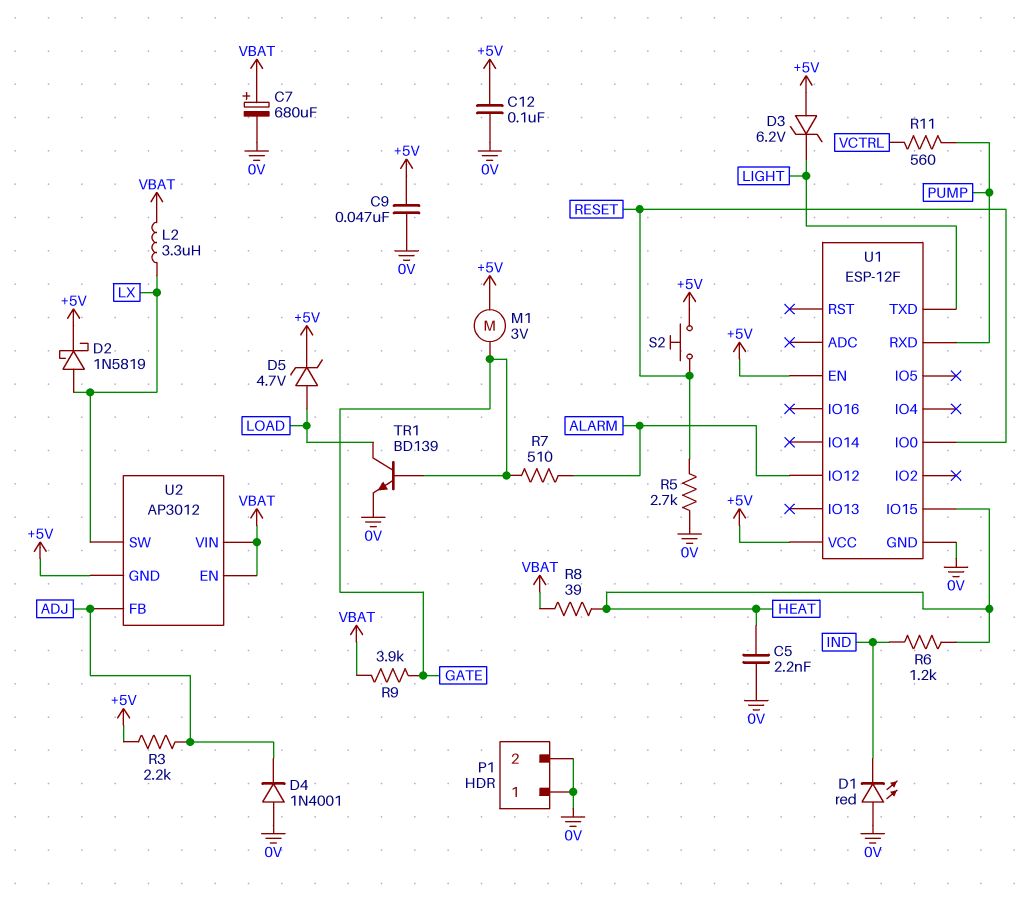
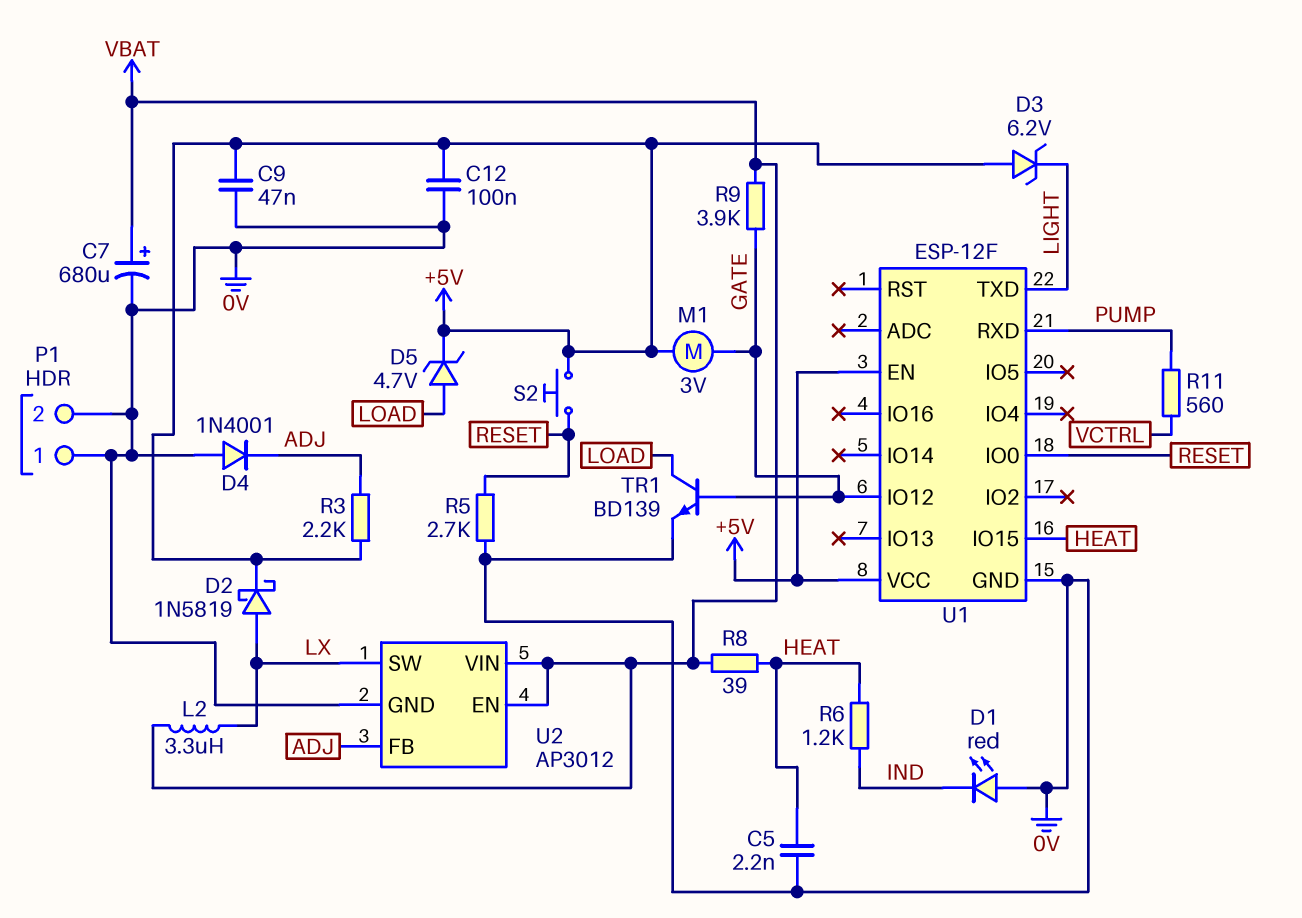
R7: 510 (ALARM, GATE) -> none
U1 pin IO12: ALARM -> GATE
U2 pin GND: +5V -> 0V

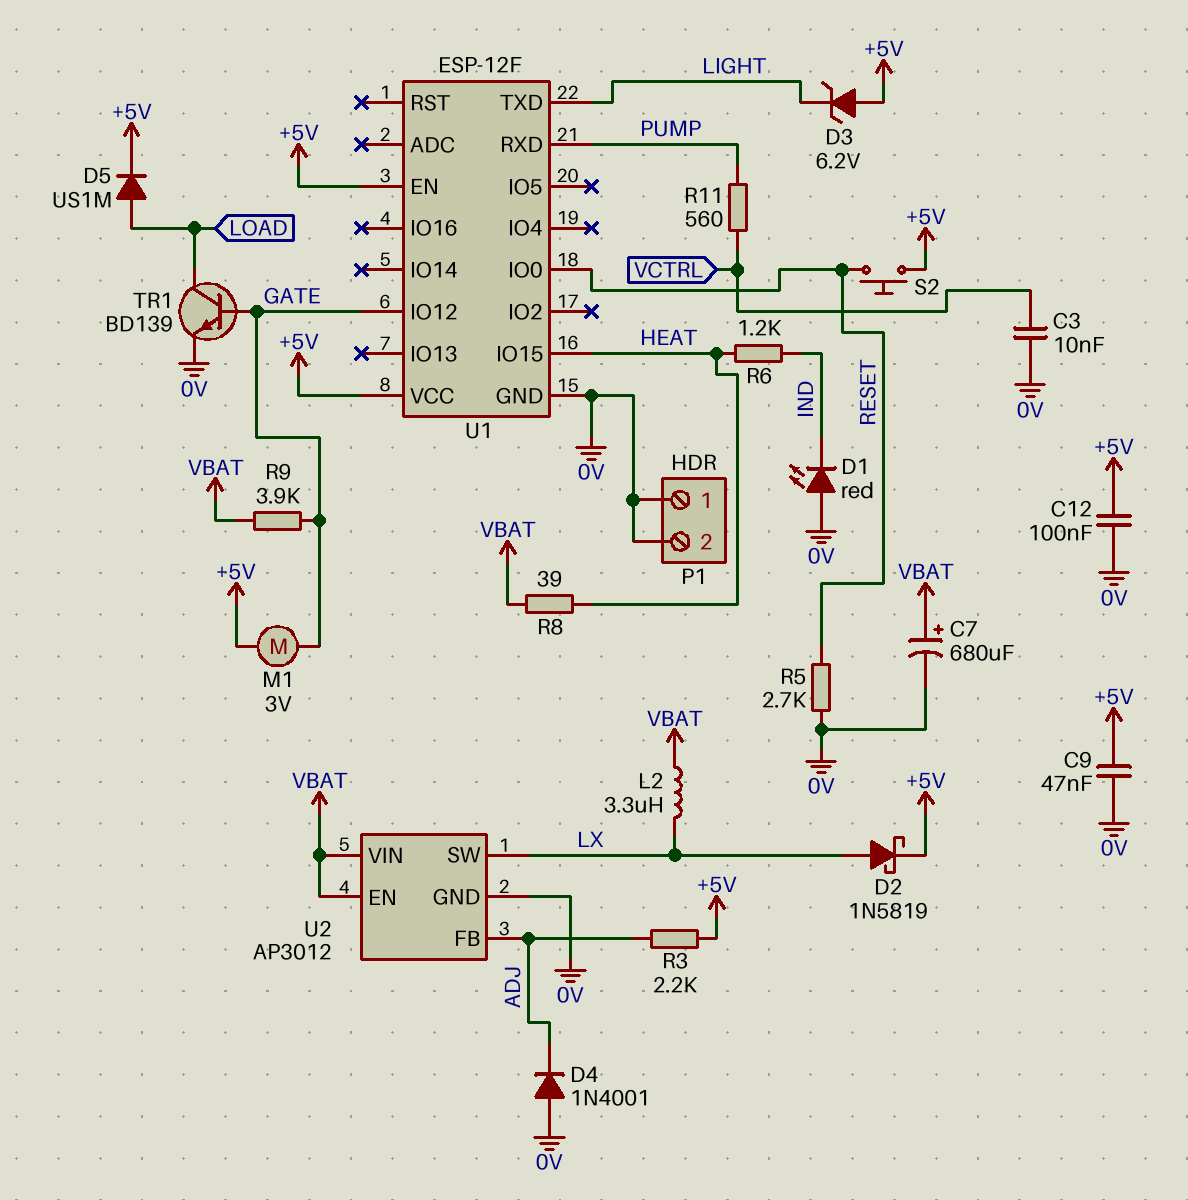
C3: none -> 10nF (0V, VCTRL)
C5: 2.2nF (0V, HEAT) -> none
D5: zener 4.7V (A LOAD, K +5V) -> diode US1M (A LOAD, K +5V)

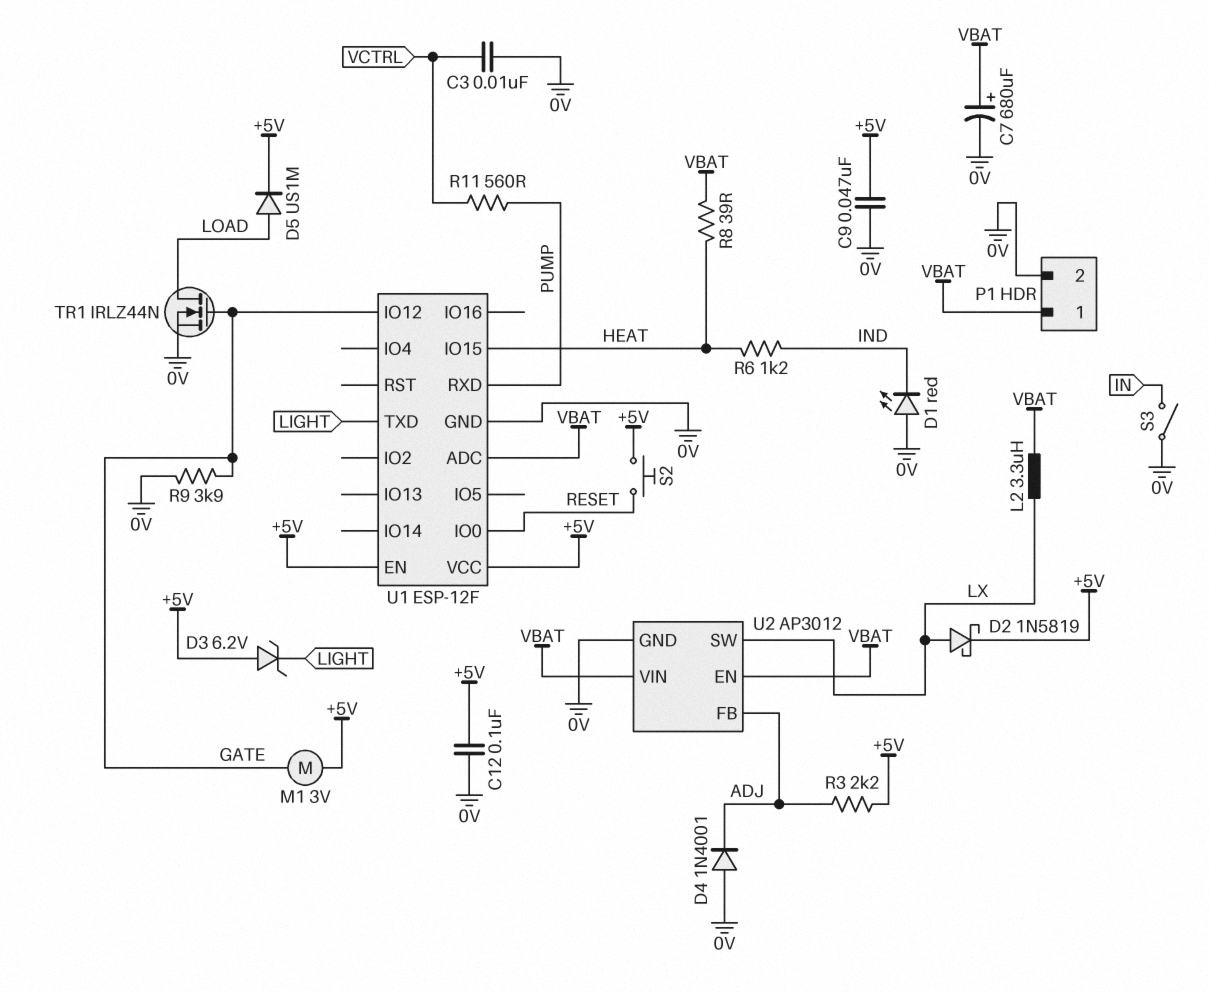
P1 pin 1: 0V -> VBAT
R5: 2.7k (0V, RESET) -> none
R9: 3.9k (GATE, VBAT) -> 3.9k (0V, GATE)
S3: none -> switch (0V, IN)
TR1: NPN BD139 (B GATE, C LOAD, E 0V) -> NMOS IRLZ44N (G GATE, D LOAD, S 0V)
U1 pin ADC: none -> VBAT

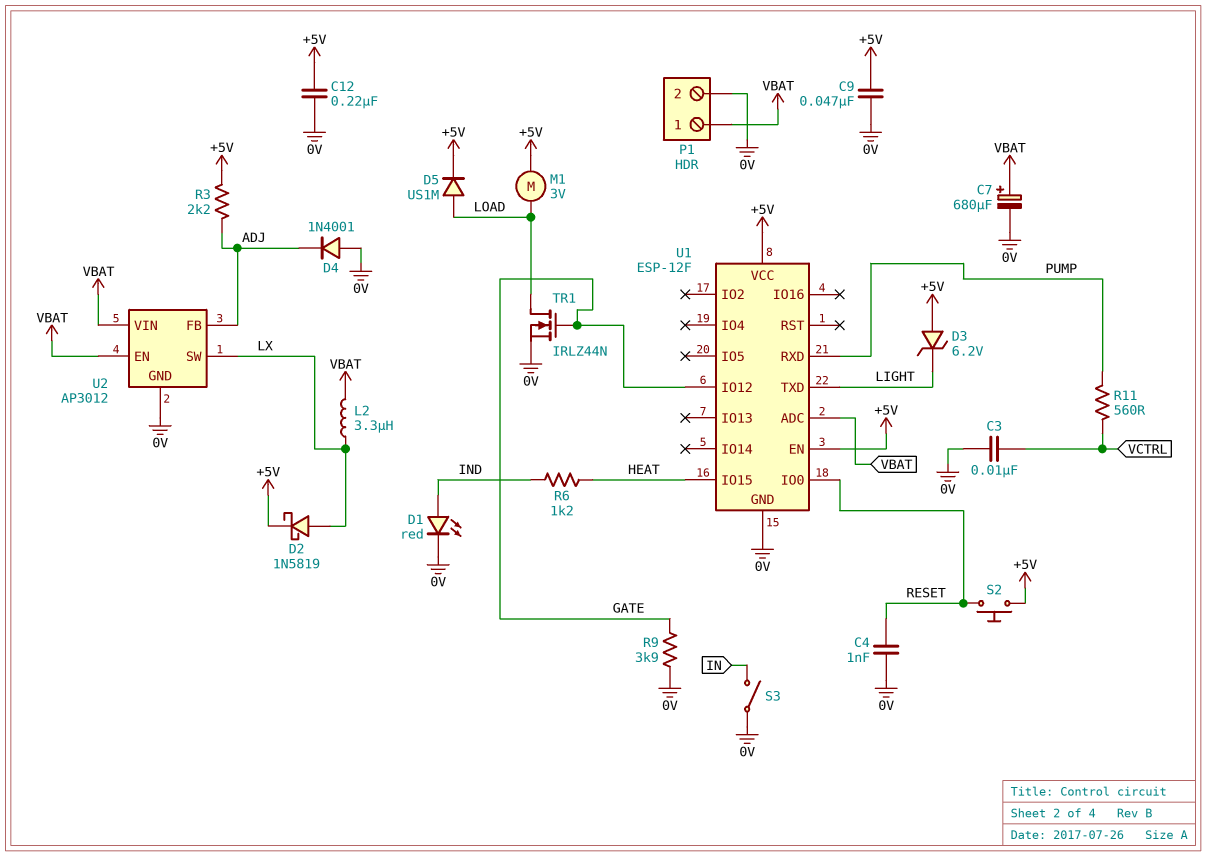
C4: none -> 1nF (0V, RESET)
C12: 100nF (+5V, 0V) -> 220nF (+5V, 0V)
D1: LED red (A 0V, K IND) -> LED red (A IND, K 0V)
M1: motor 3V (+5V, GATE) -> motor 3V (+5V, LOAD)
R8: 39 (HEAT, VBAT) -> none

